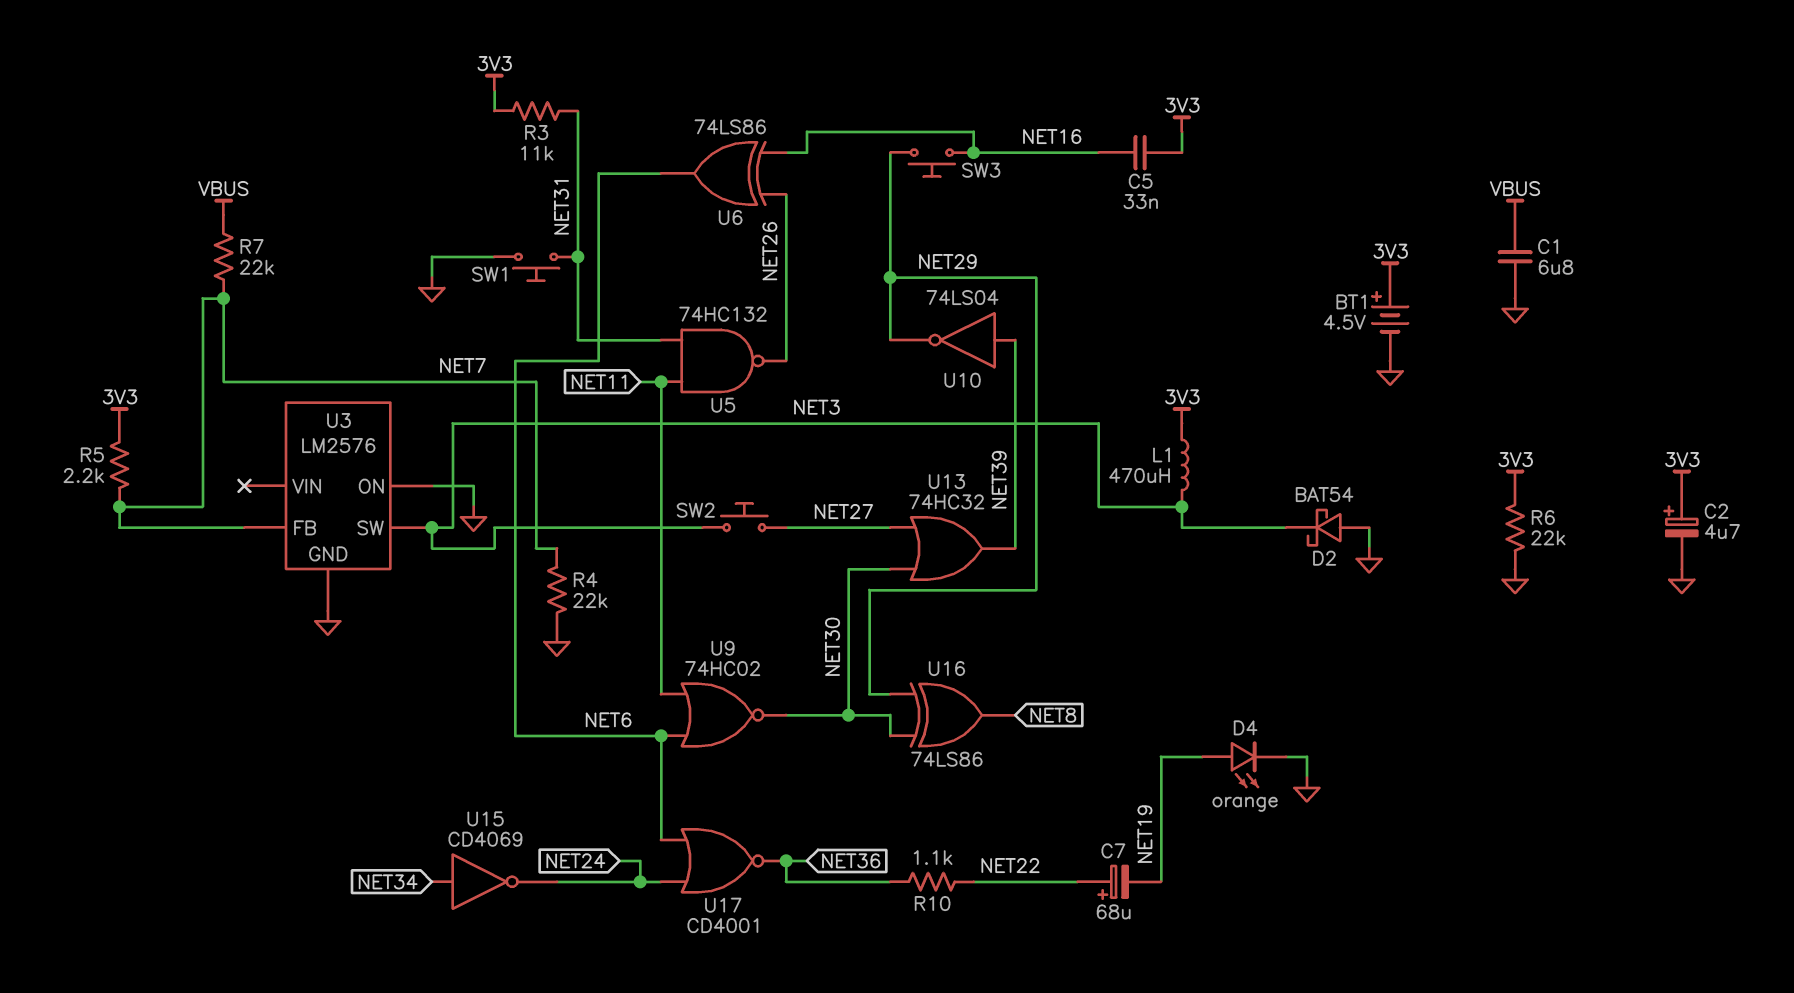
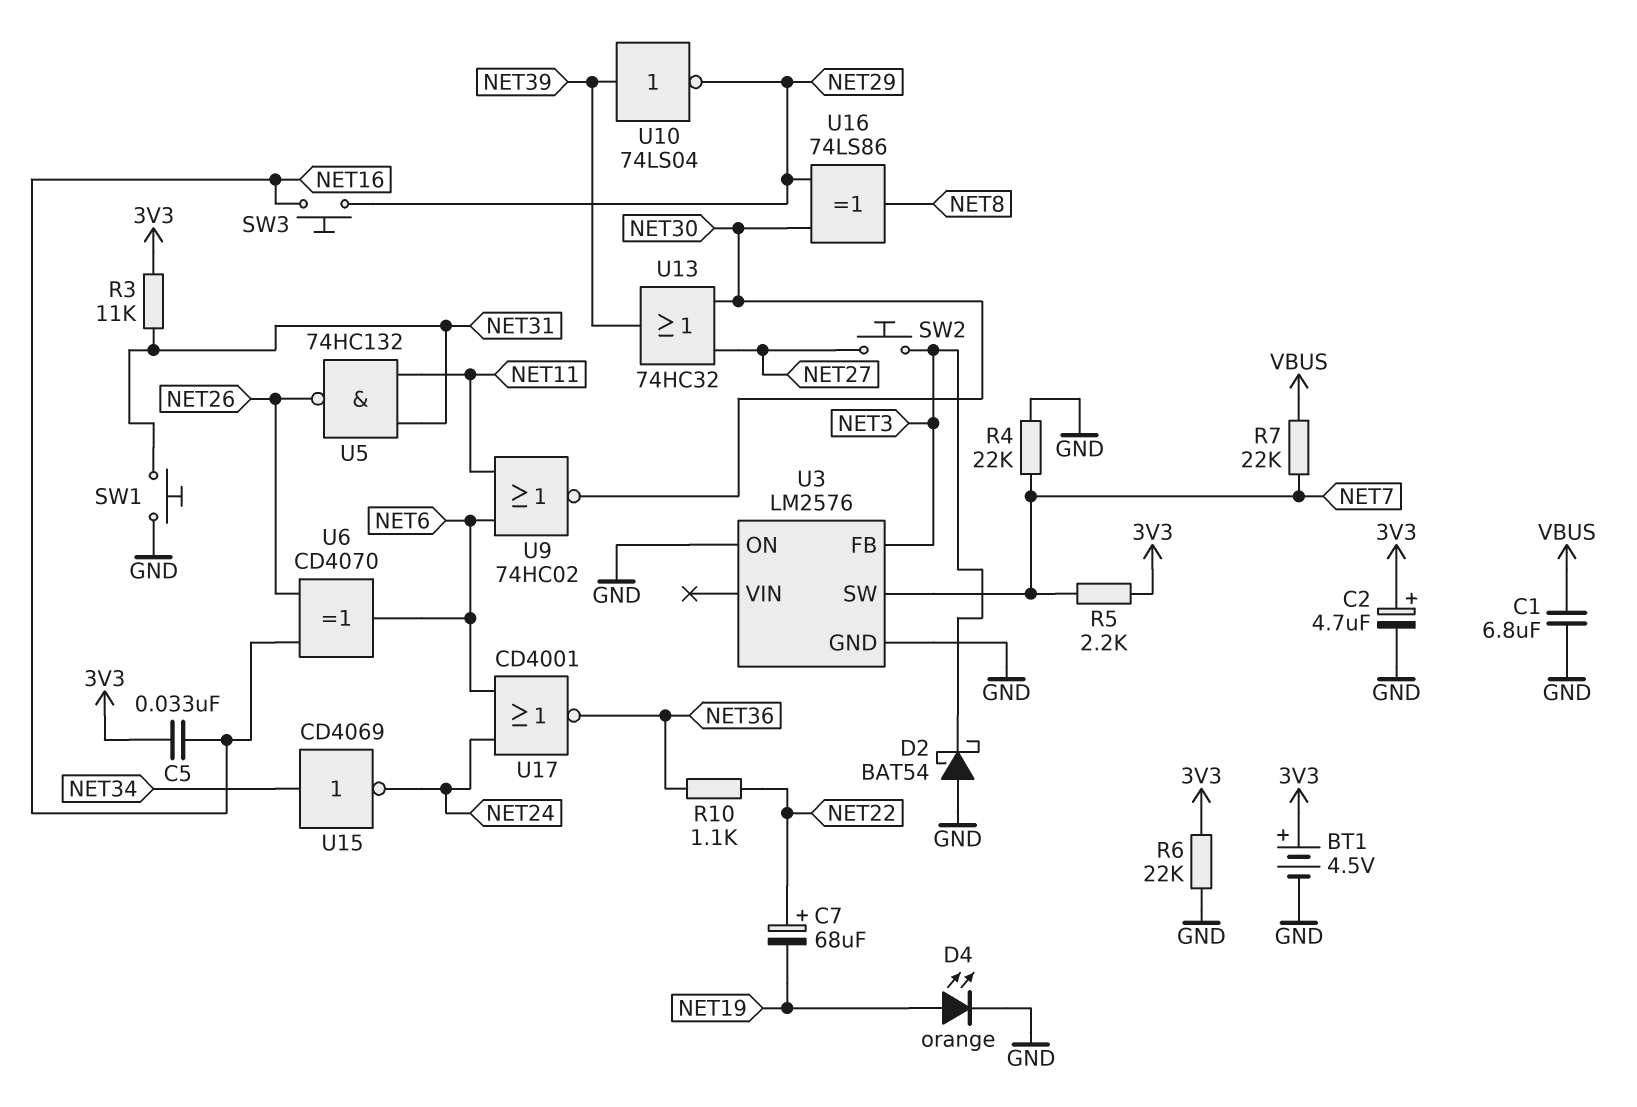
L1: 470uH (3V3, NET3) -> none
U3 pin FB: NET7 -> NET3
U3 pin SW: NET3 -> NET7
U6: XOR 74LS86 (in NET16, in NET26, out NET6) -> XOR CD4070 (in NET16, in NET26, out NET6)

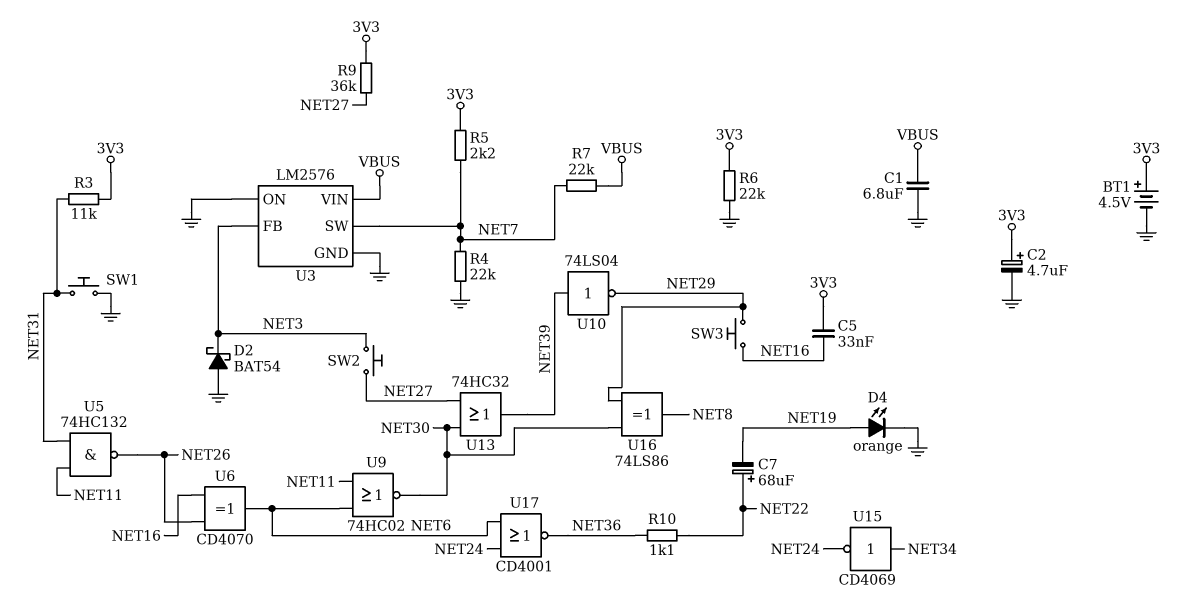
R9: none -> 36k (3V3, NET27)
U3 pin VIN: none -> VBUS

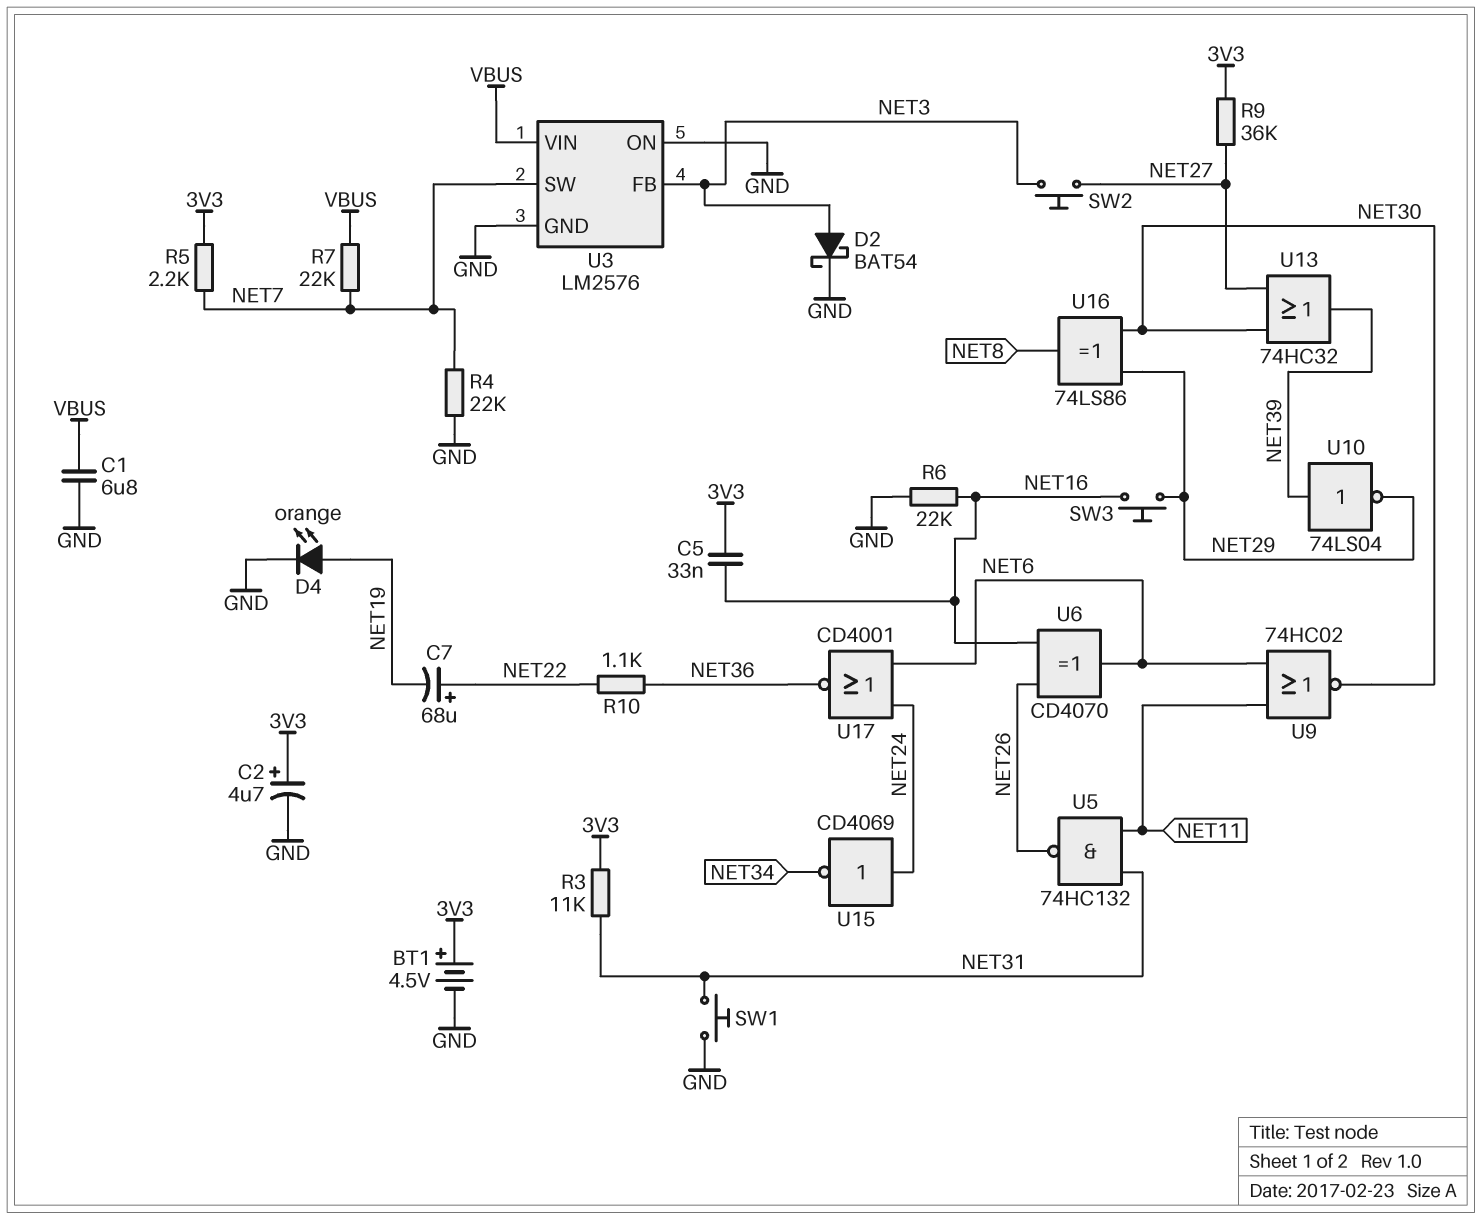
D2: schottky BAT54 (A GND, K NET3) -> schottky BAT54 (A NET3, K GND)
R6: 22k (3V3, GND) -> 22k (GND, NET16)
U15: NOT CD4069 (in NET34, out NET24) -> NOT CD4069 (in NET24, out NET34)

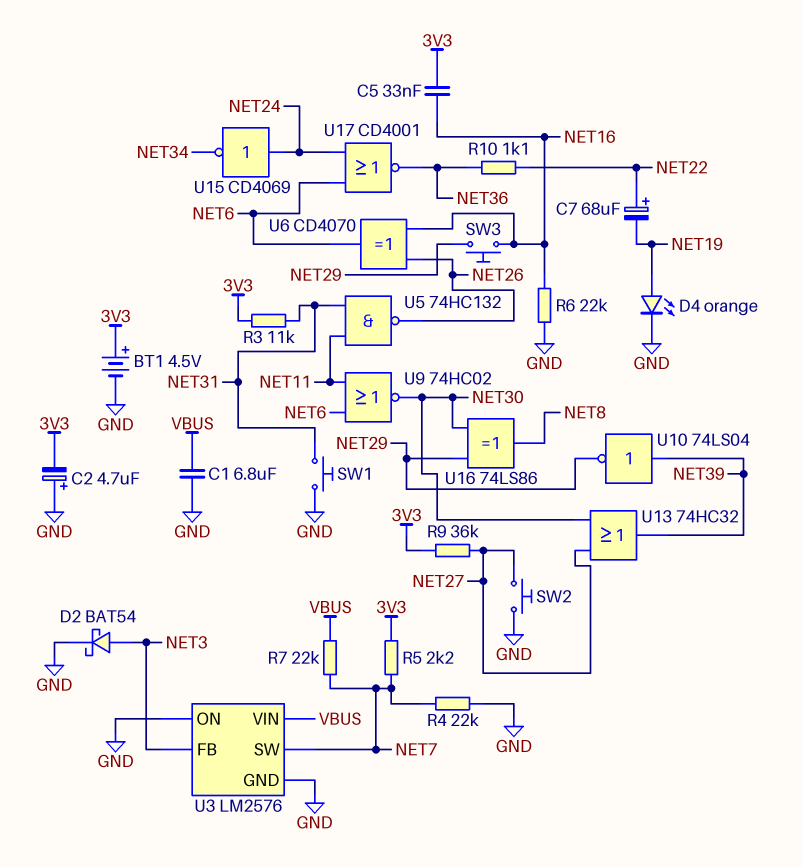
C2: 4.7uF (plus 3V3, minus GND) -> 4.7uF (plus GND, minus 3V3)
SW2: button (NET3, NET27) -> button (GND, NET27)

